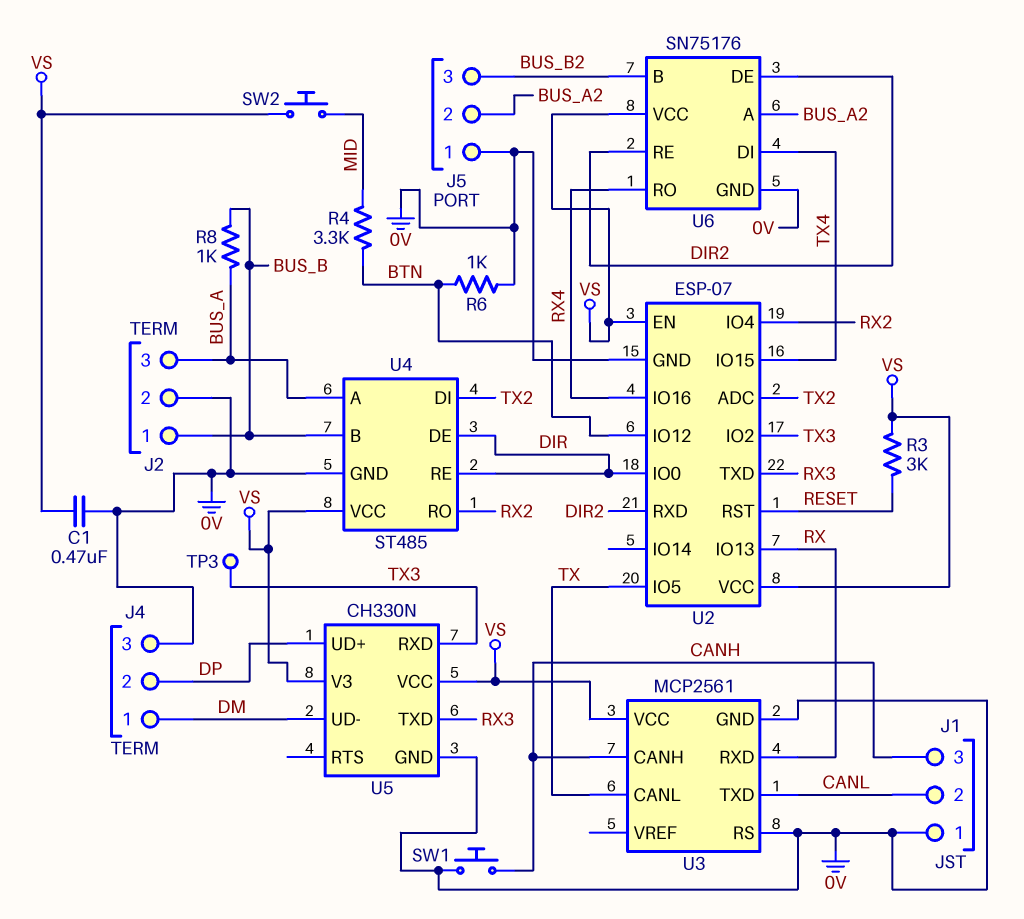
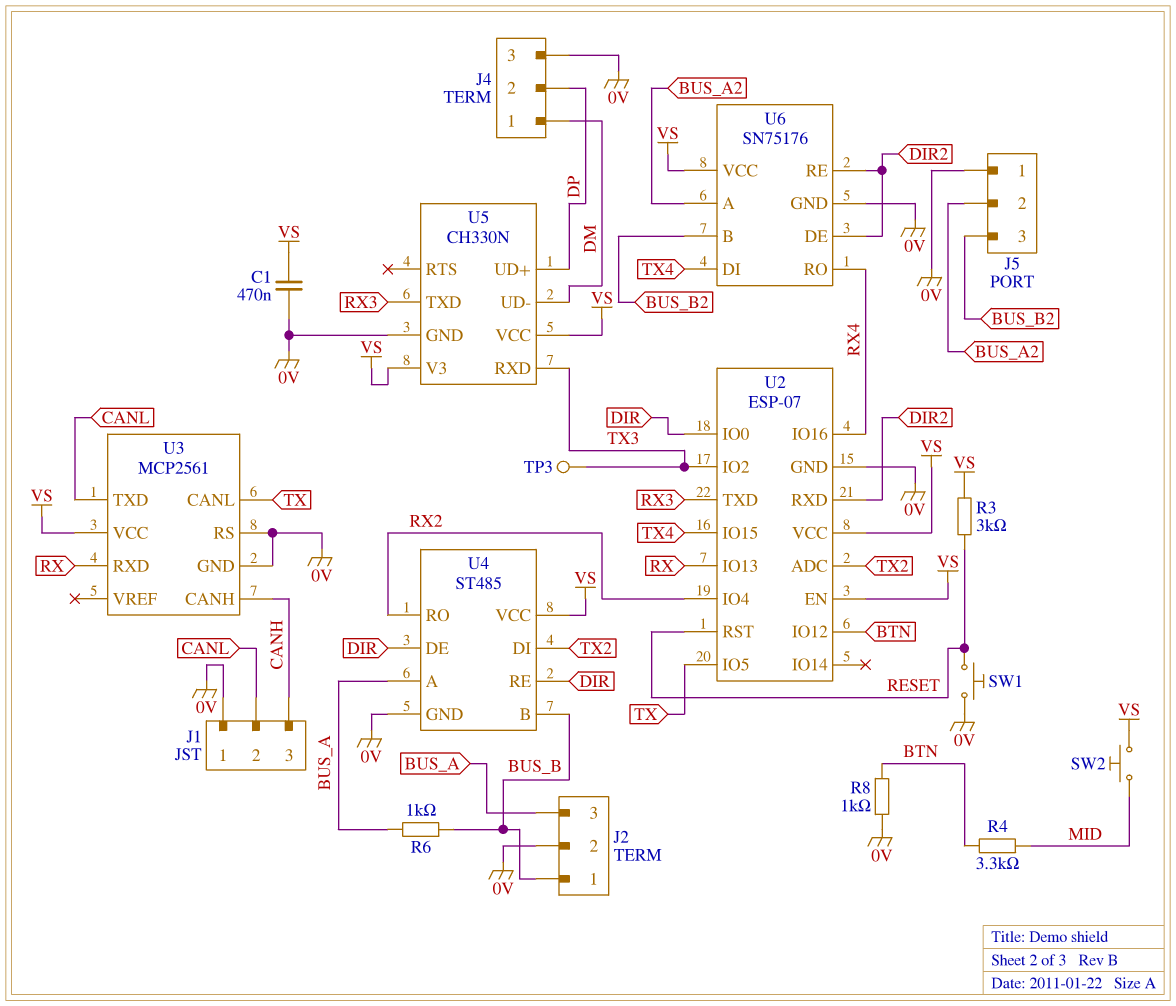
R6: 1k (0V, BTN) -> 1k (BUS_A, BUS_B)
R8: 1k (BUS_A, BUS_B) -> 1k (0V, BTN)
SW1: button (0V, CANH) -> button (0V, RESET)

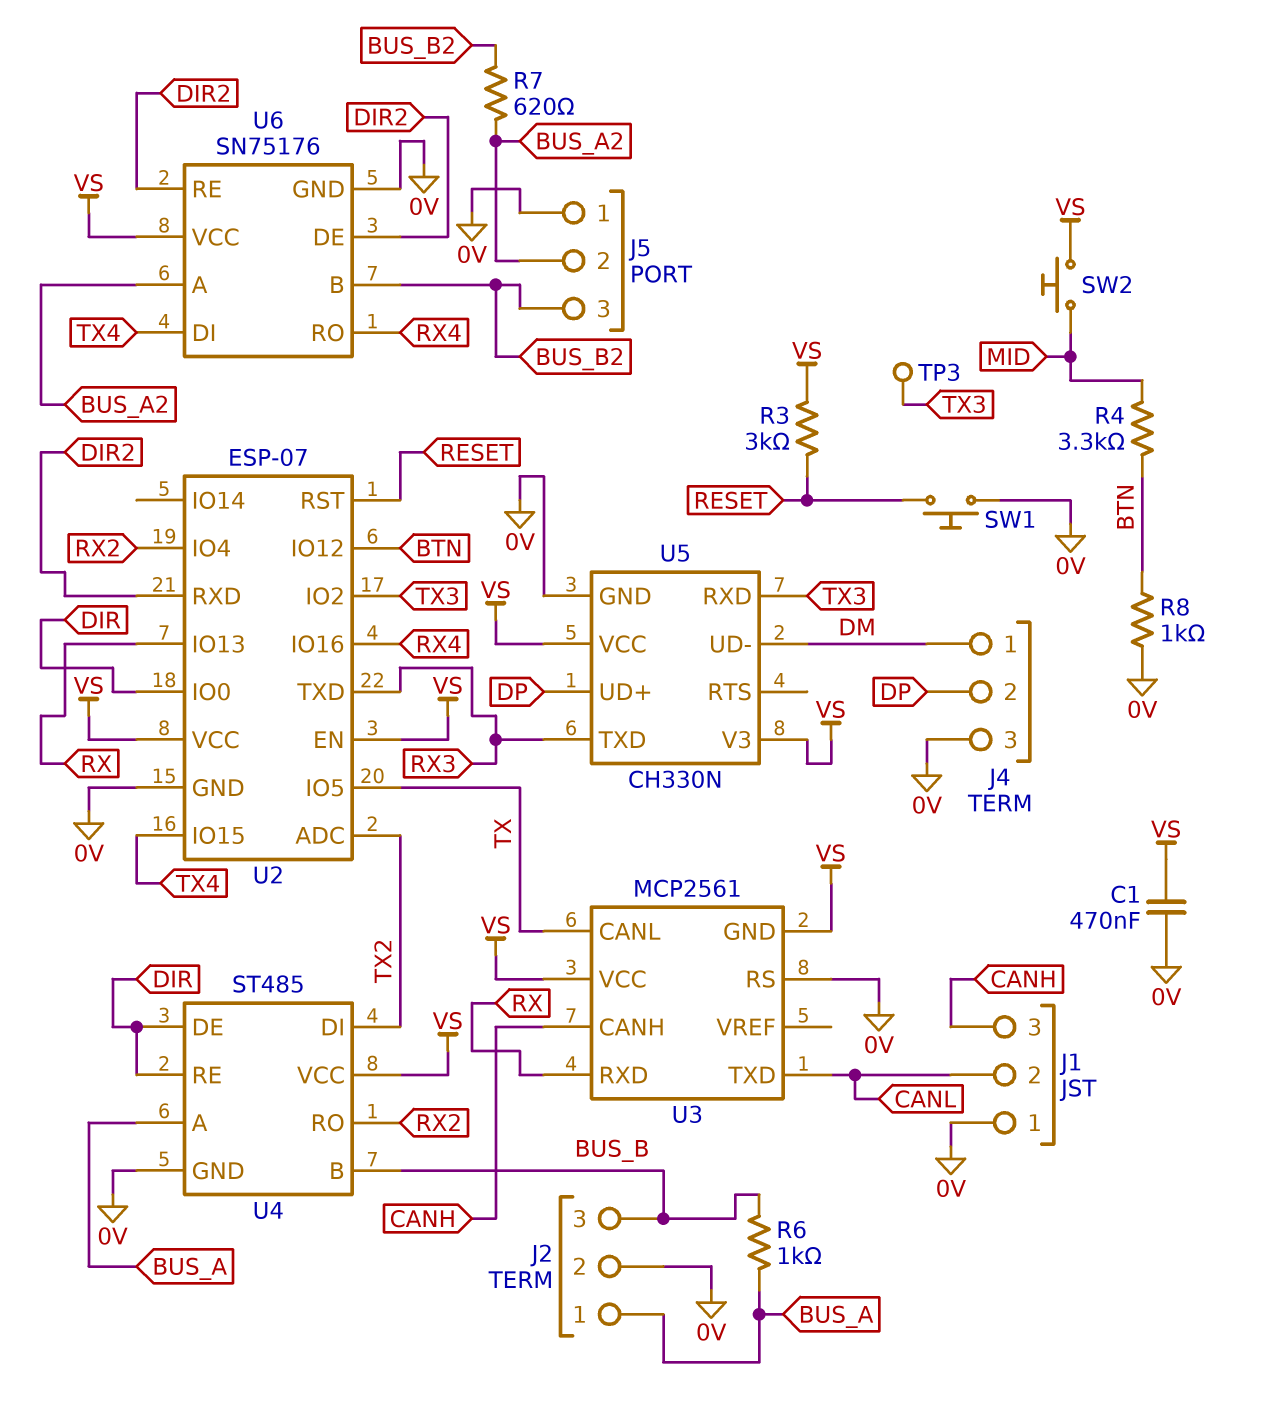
J2 pin 1: BUS_B -> BUS_A
J2 pin 3: BUS_A -> BUS_B
R7: none -> 620 (BUS_A2, BUS_B2)
U3 pin GND: 0V -> VS

